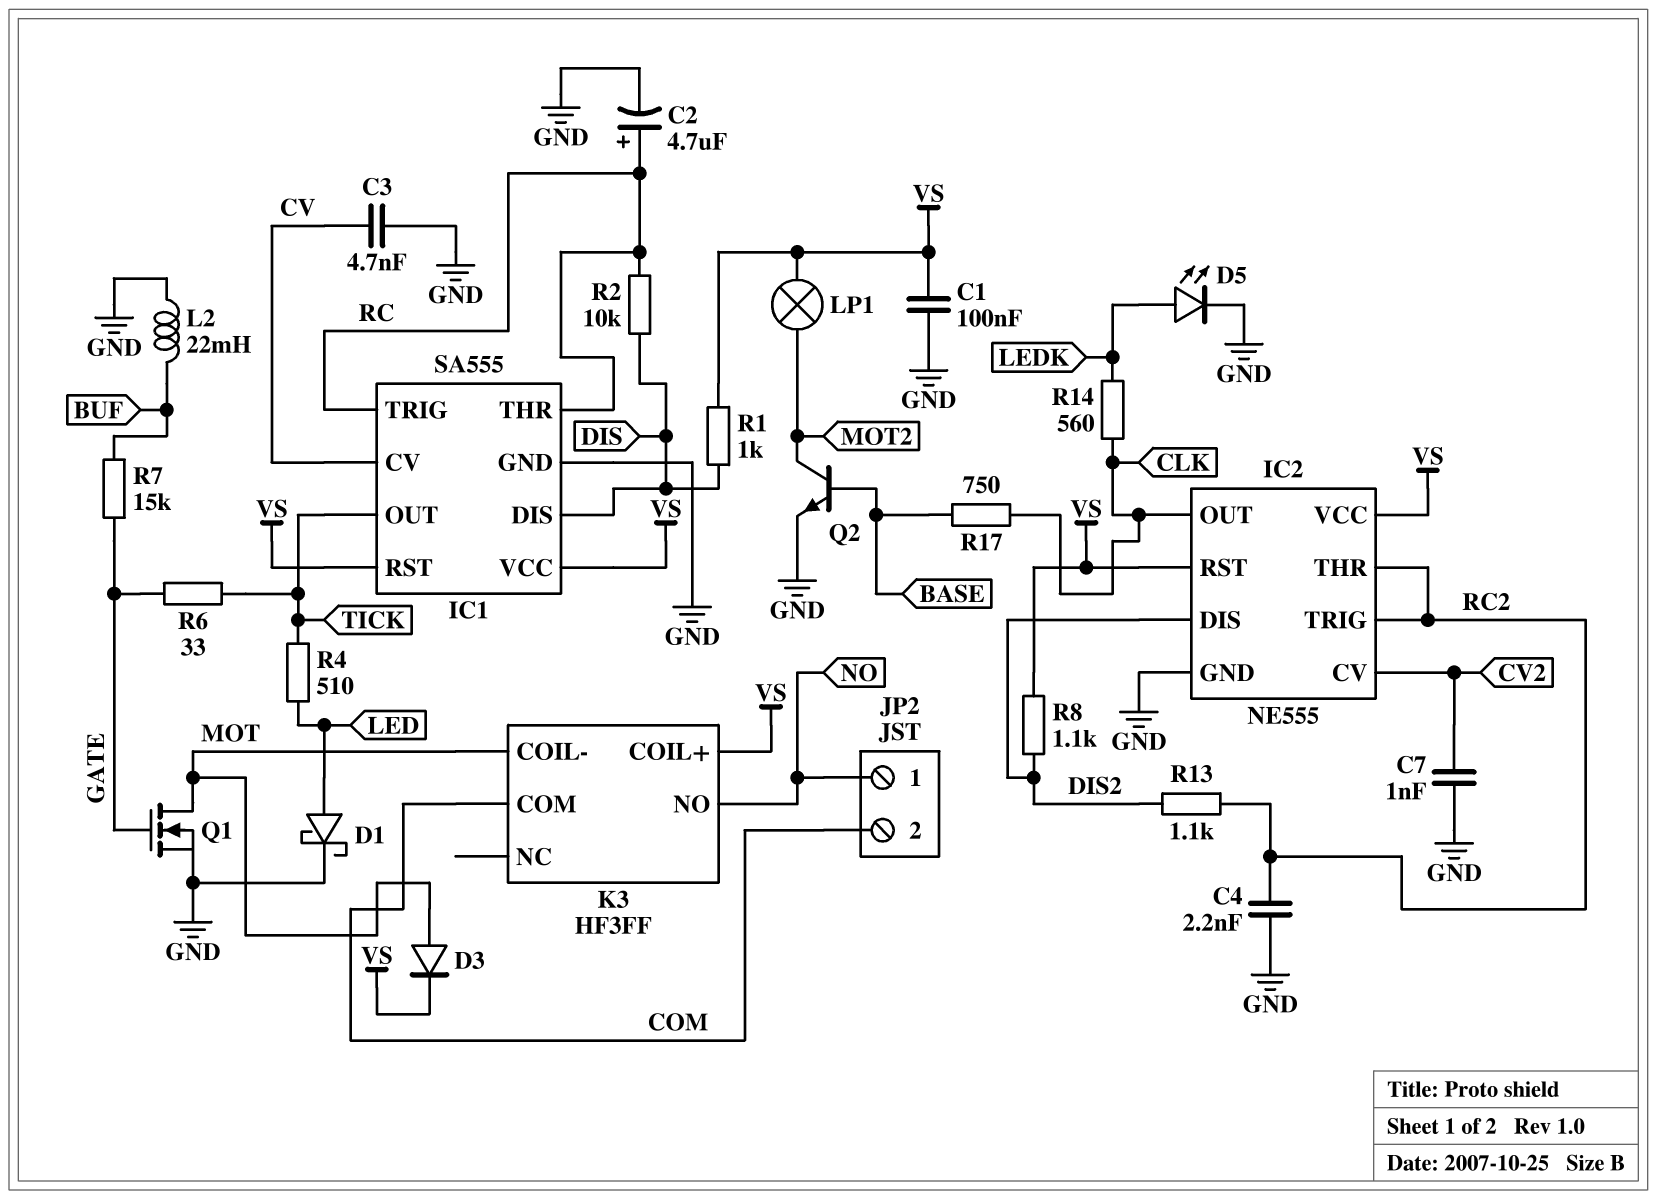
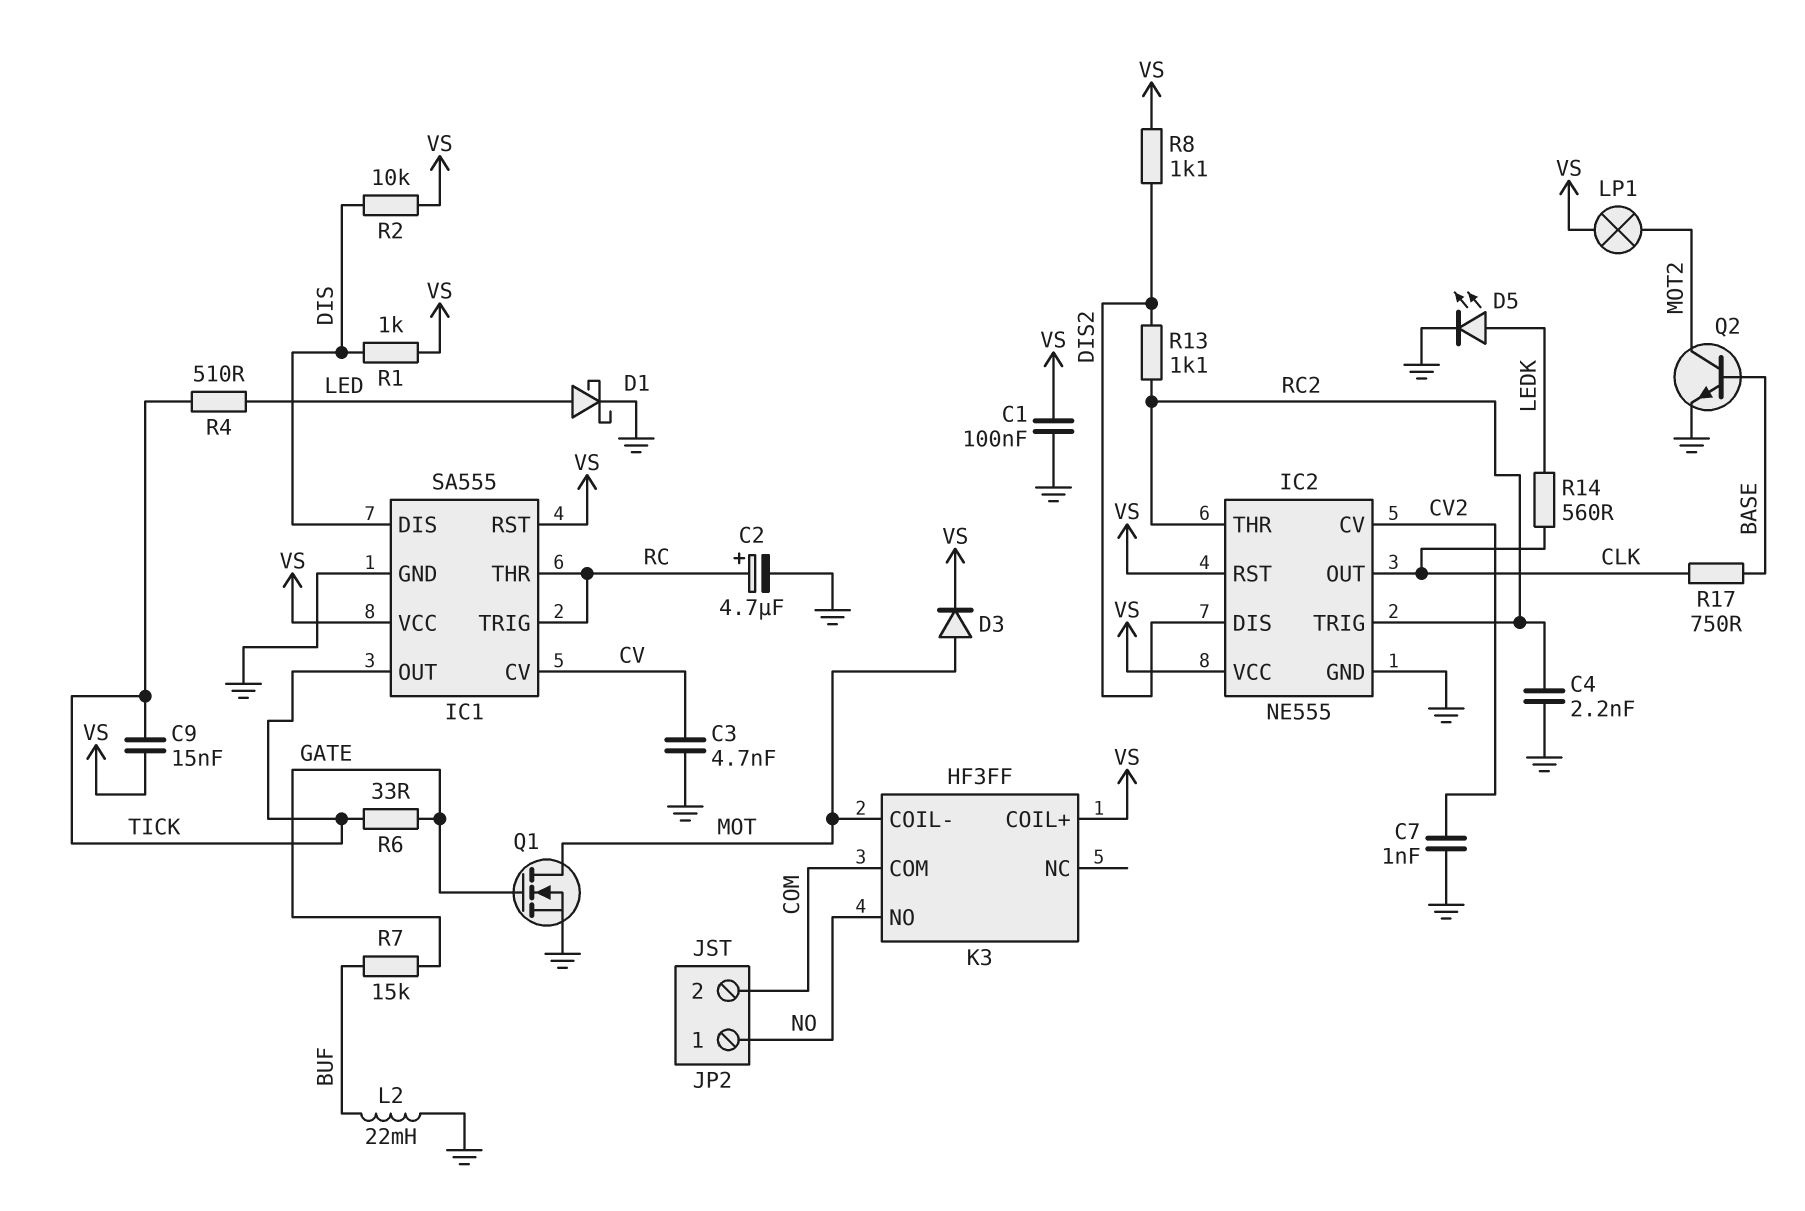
C9: none -> 15nF (TICK, VS)
R2: 10k (DIS, RC) -> 10k (DIS, VS)

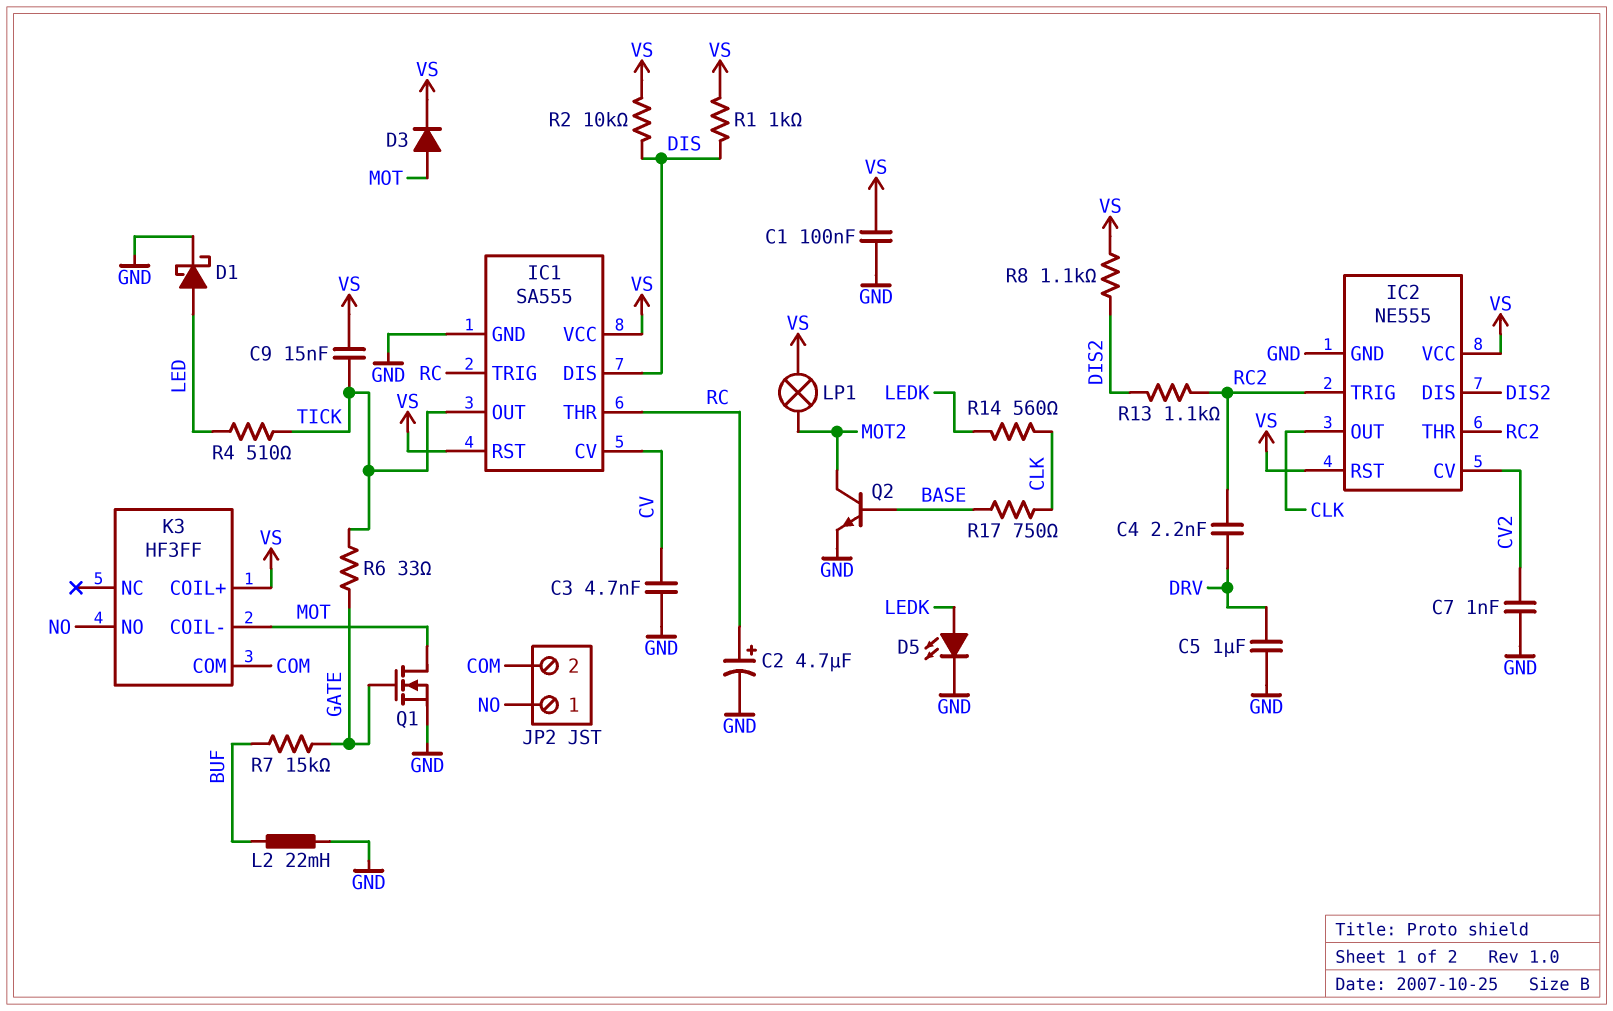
C4: 2.2nF (GND, RC2) -> 2.2nF (DRV, RC2)
C5: none -> 1uF (DRV, GND)

